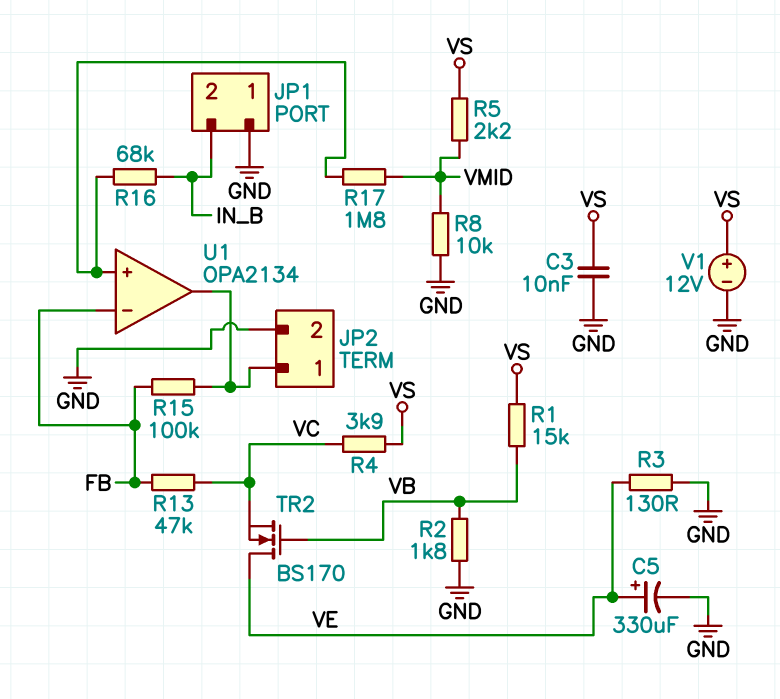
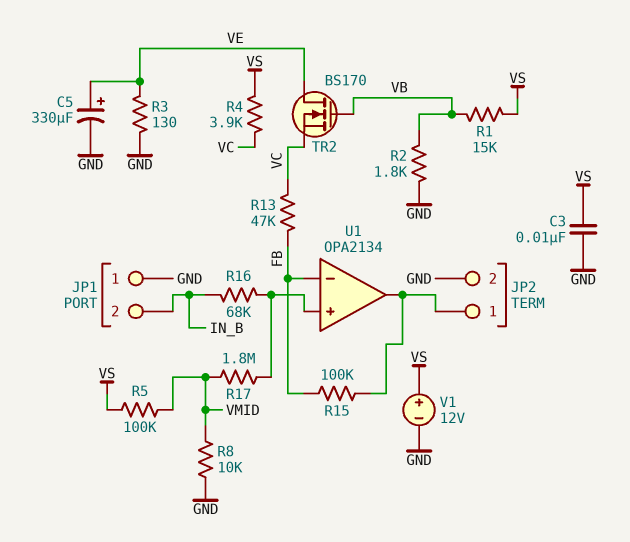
R5: 2.2k (VMID, VS) -> 100k (VMID, VS)

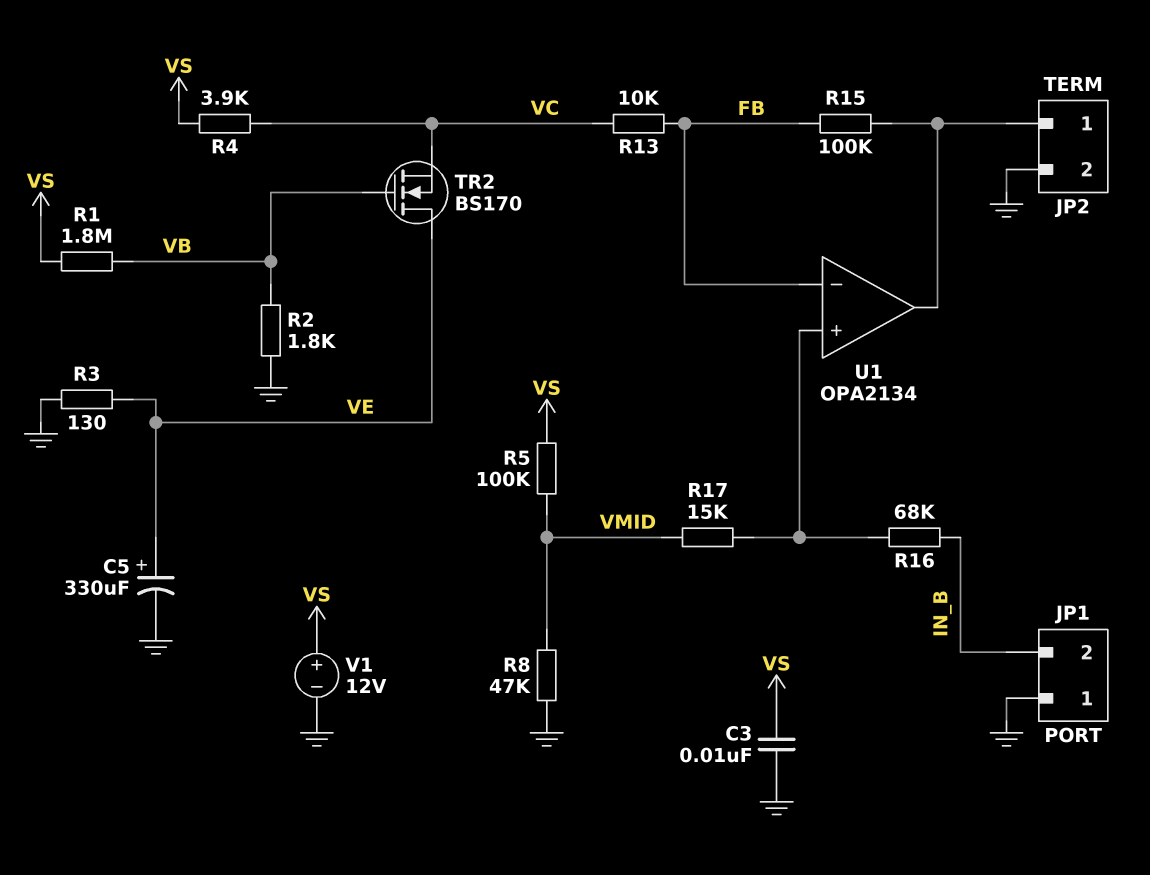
R1: 15k (VB, VS) -> 1.8M (VB, VS)
R8: 10k (GND, VMID) -> 47k (GND, VMID)
R13: 47k (FB, VC) -> 10k (FB, VC)
R17: 1.8M (U1/in+, VMID) -> 15k (U1/in+, VMID)

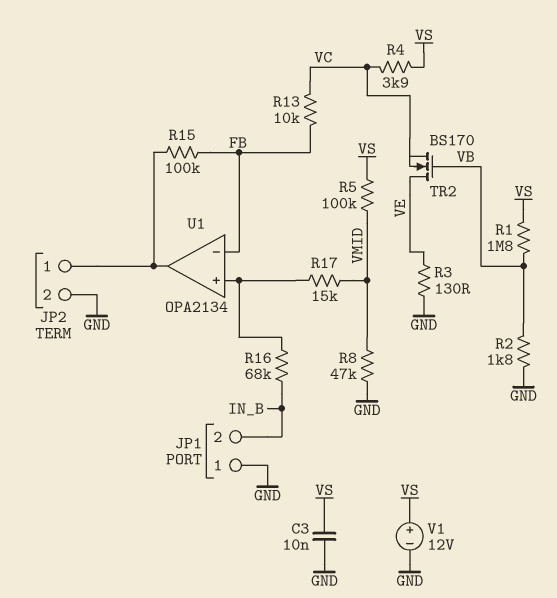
C5: 330uF (plus VE, minus GND) -> none

